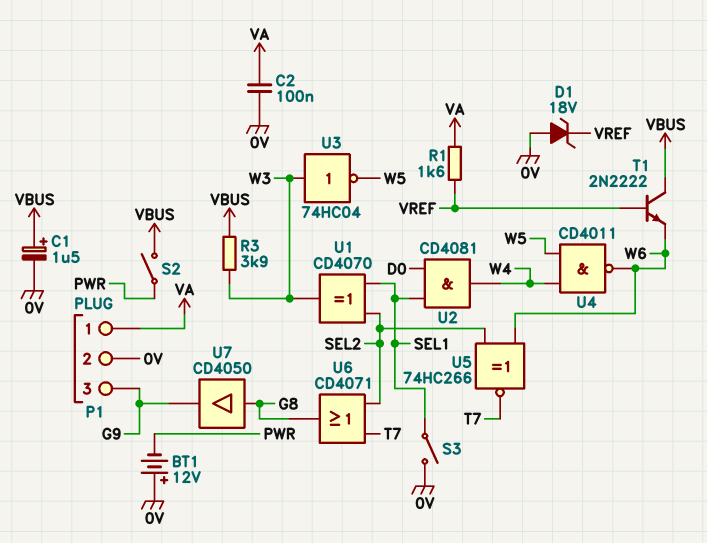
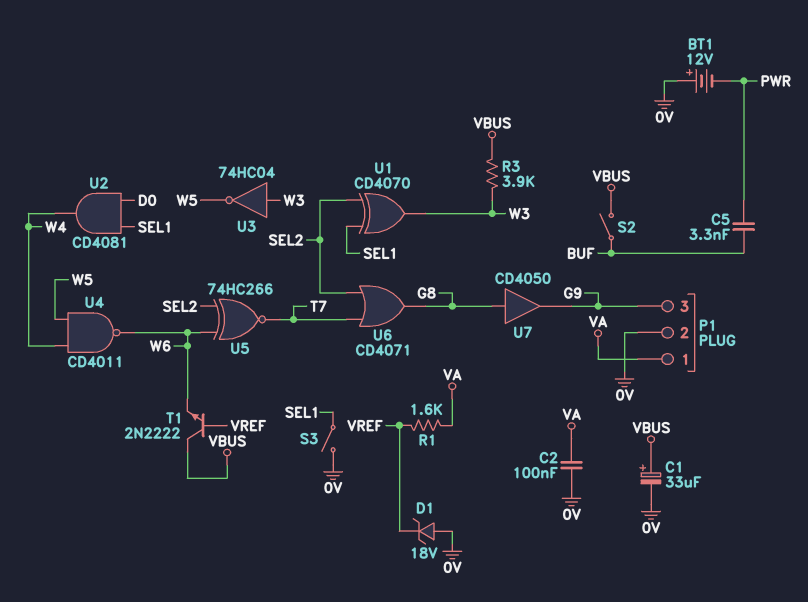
C1: 1.5uF (plus VBUS, minus 0V) -> 33uF (plus VBUS, minus 0V)
C5: none -> 3.3nF (BUF, PWR)
S2: switch (PWR, VBUS) -> switch (BUF, VBUS)

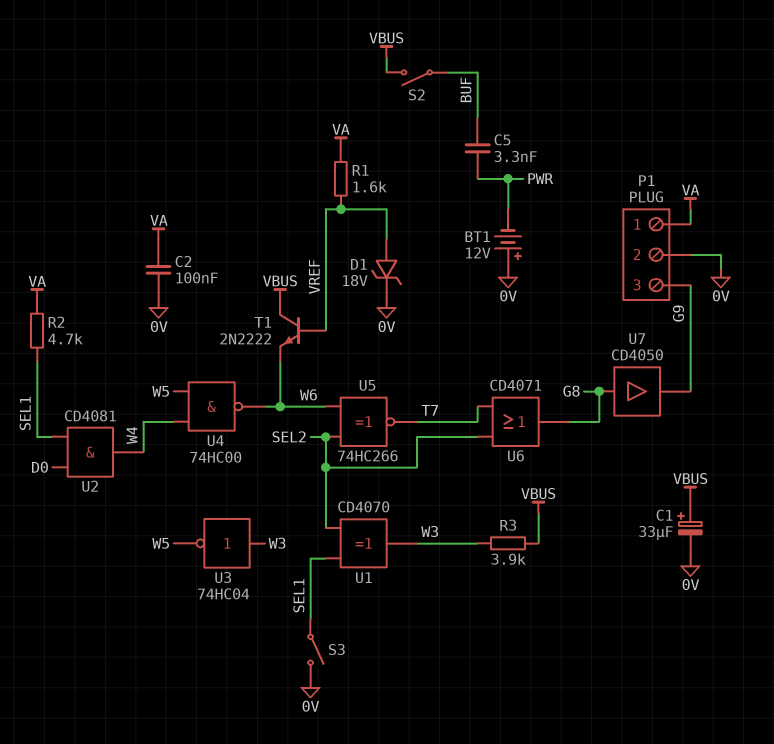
D1: zener 18V (A 0V, K VREF) -> zener 18V (A VREF, K 0V)
R2: none -> 4.7k (SEL1, VA)
U4: NAND CD4011 (in W4, in W5, out W6) -> NAND 74HC00 (in W4, in W5, out W6)

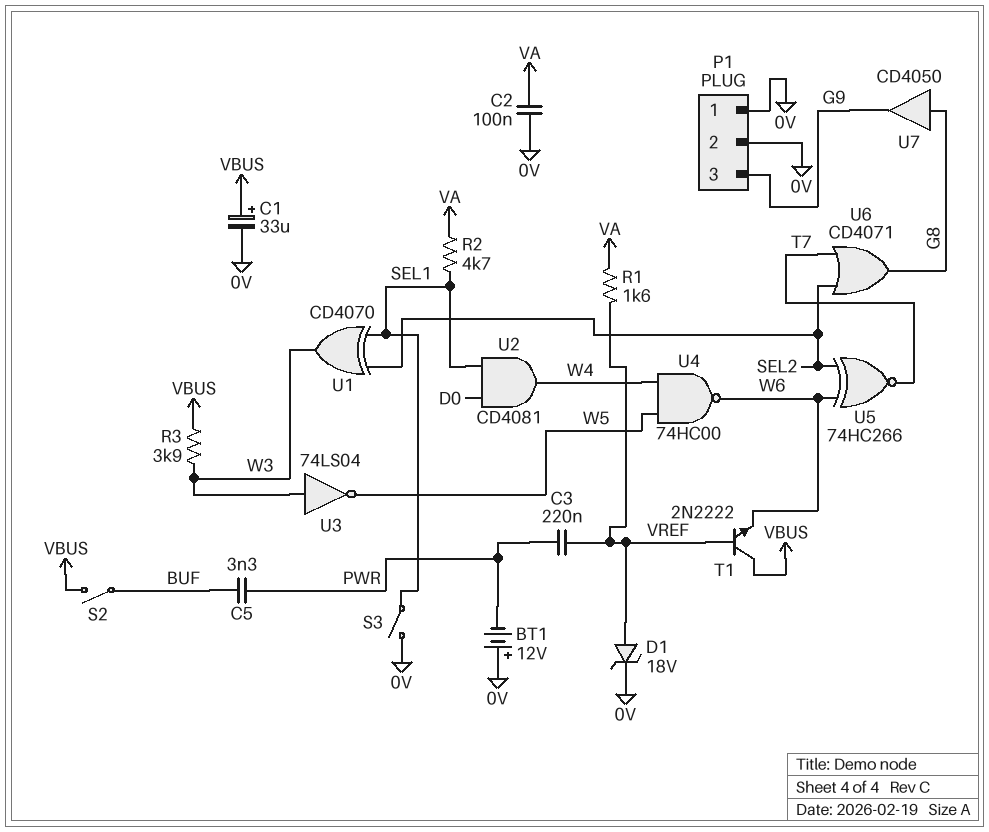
C3: none -> 220nF (PWR, VREF)
P1 pin 1: VA -> 0V
U3: NOT 74HC04 (in W3, out W5) -> NOT 74LS04 (in W3, out W5)

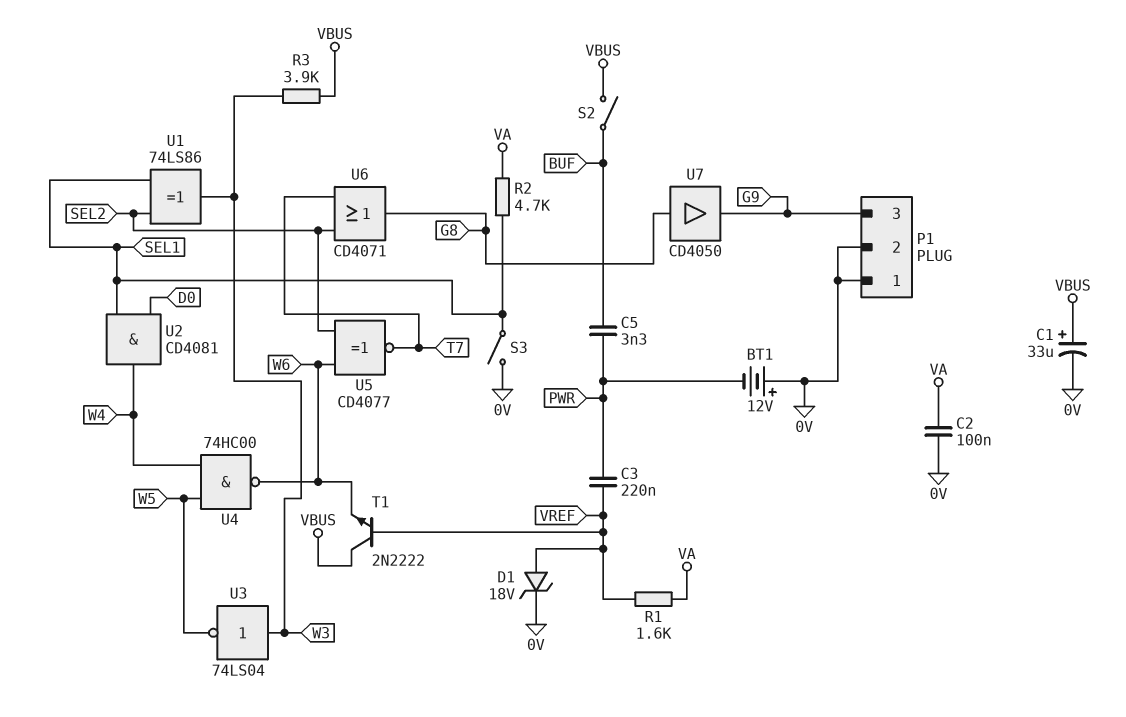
U1: XOR CD4070 (in SEL1, in SEL2, out W3) -> XOR 74LS86 (in SEL1, in SEL2, out W3)
U5: XNOR 74HC266 (in SEL2, in W6, out T7) -> XNOR CD4077 (in SEL2, in W6, out T7)

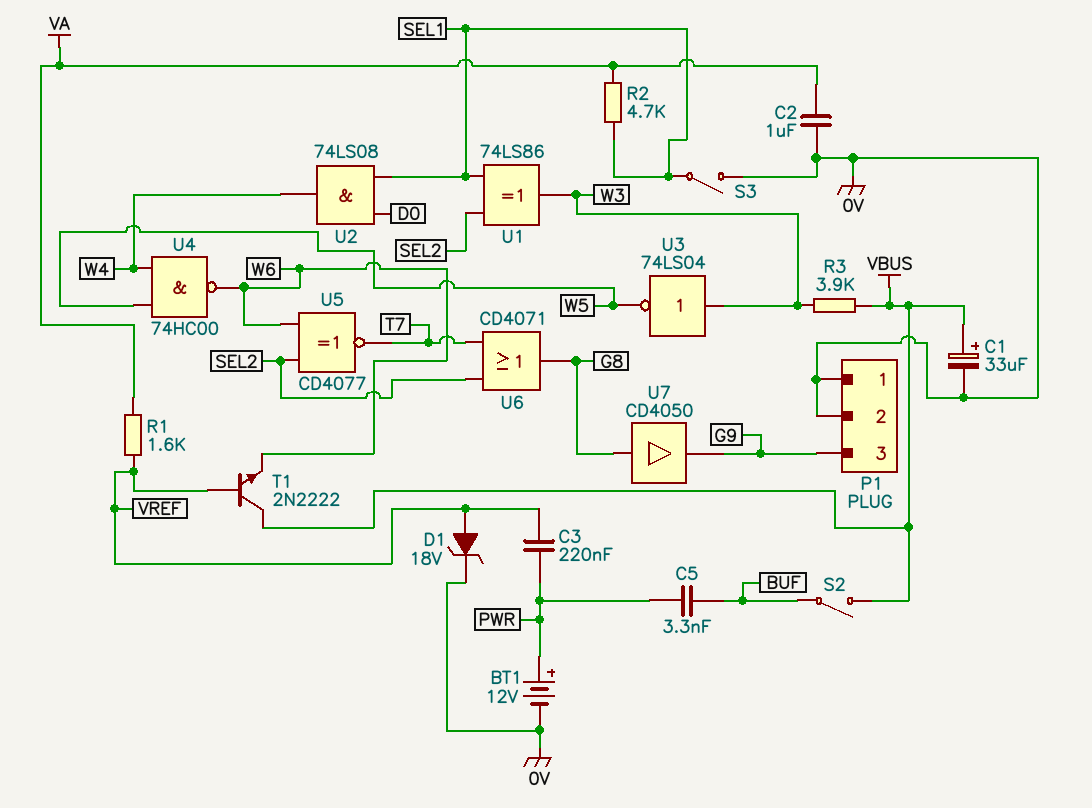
BT1: 12V (plus 0V, minus PWR) -> 12V (plus PWR, minus 0V)
C2: 100nF (0V, VA) -> 1uF (0V, VA)
U2: AND CD4081 (in D0, in SEL1, out W4) -> AND 74LS08 (in D0, in SEL1, out W4)

